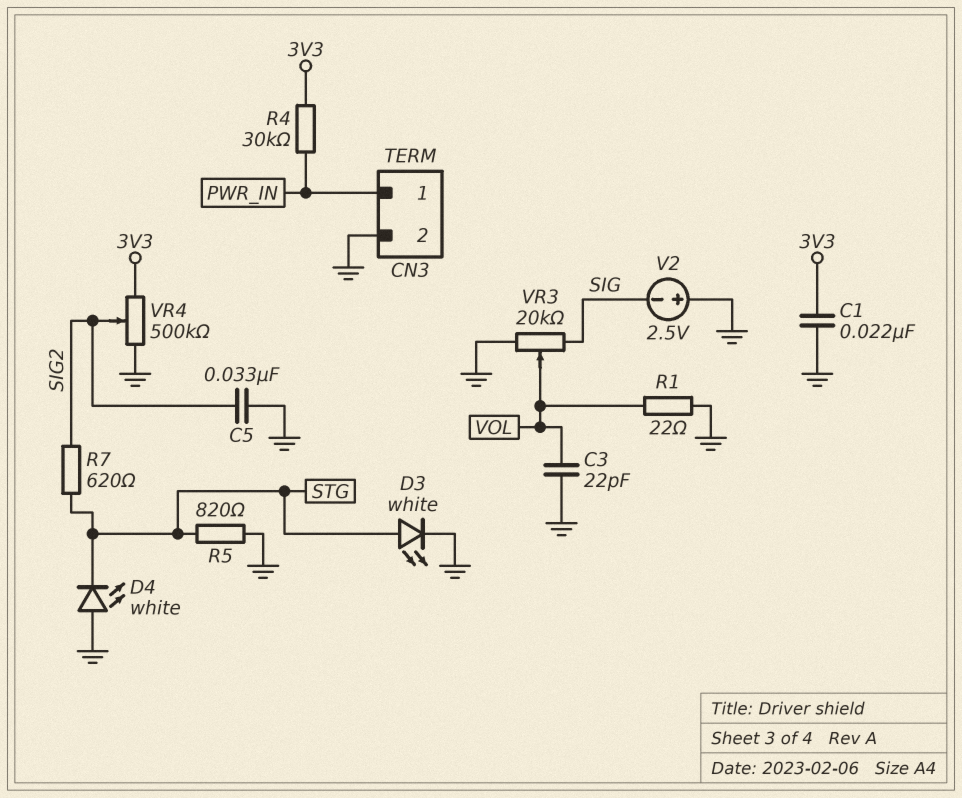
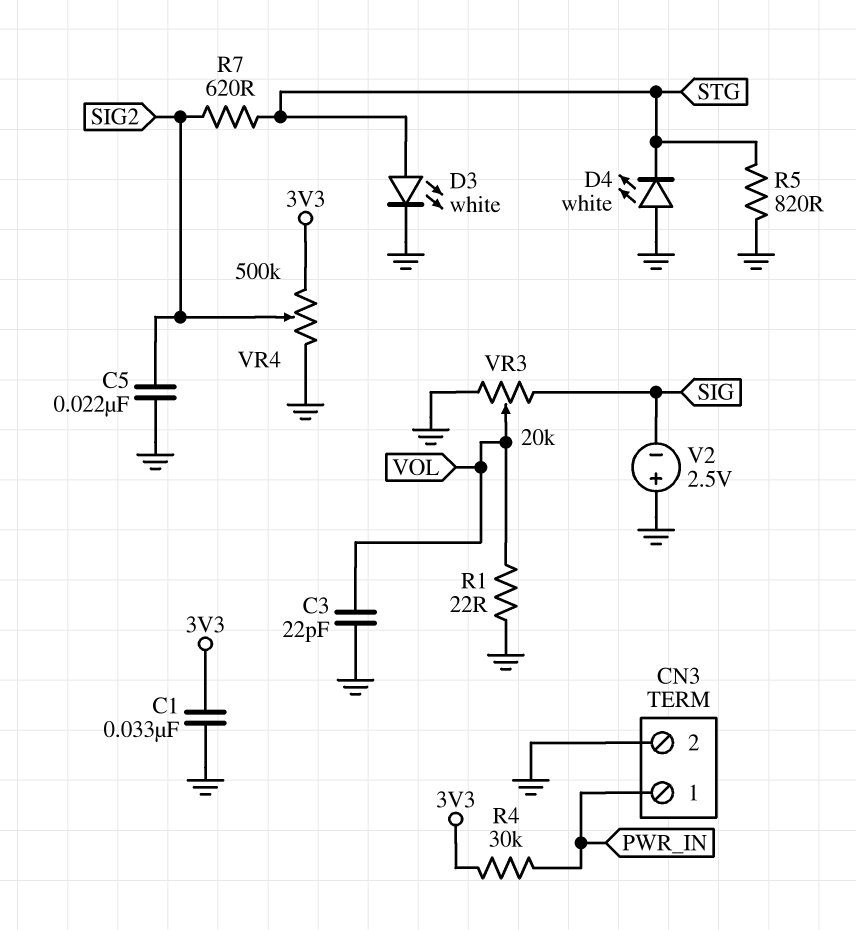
C1: 22nF (3V3, GND) -> 33nF (3V3, GND)
C5: 33nF (GND, SIG2) -> 22nF (GND, SIG2)

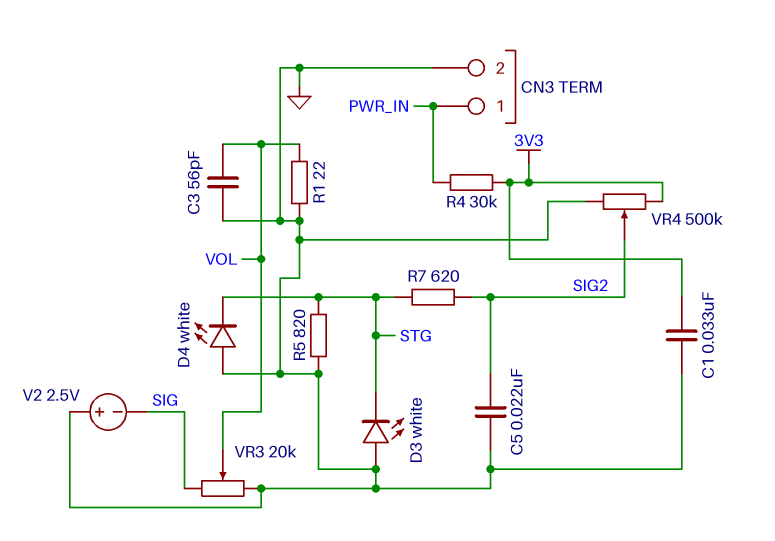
C3: 22pF (GND, VOL) -> 56pF (GND, VOL)
D3: LED white (A STG, K GND) -> LED white (A GND, K STG)

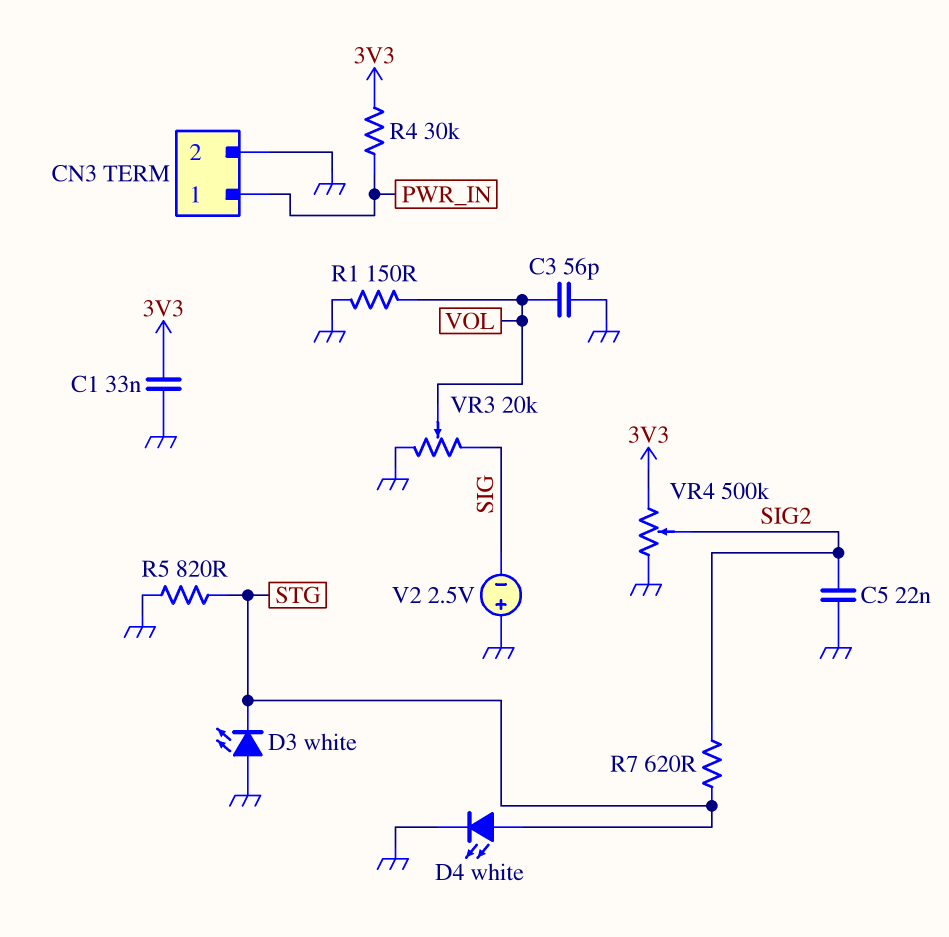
D4: LED white (A GND, K STG) -> LED white (A STG, K GND)
R1: 22 (GND, VOL) -> 150 (GND, VOL)

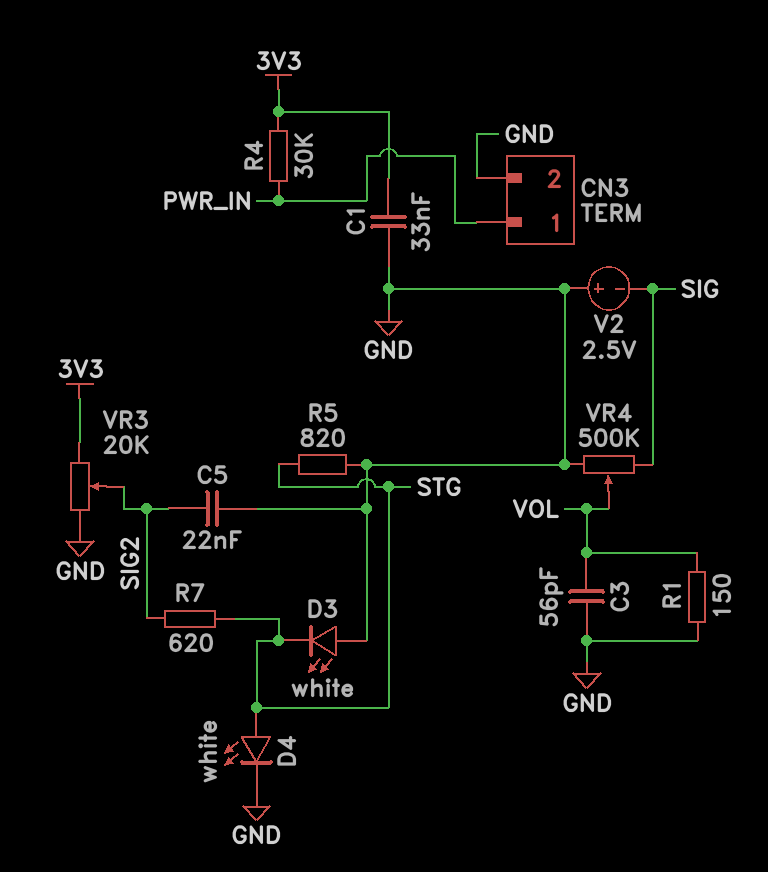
VR3: 20k (GND, SIG, wiper VOL) -> 20k (3V3, GND, wiper SIG2)
VR4: 500k (3V3, GND, wiper SIG2) -> 500k (GND, SIG, wiper VOL)

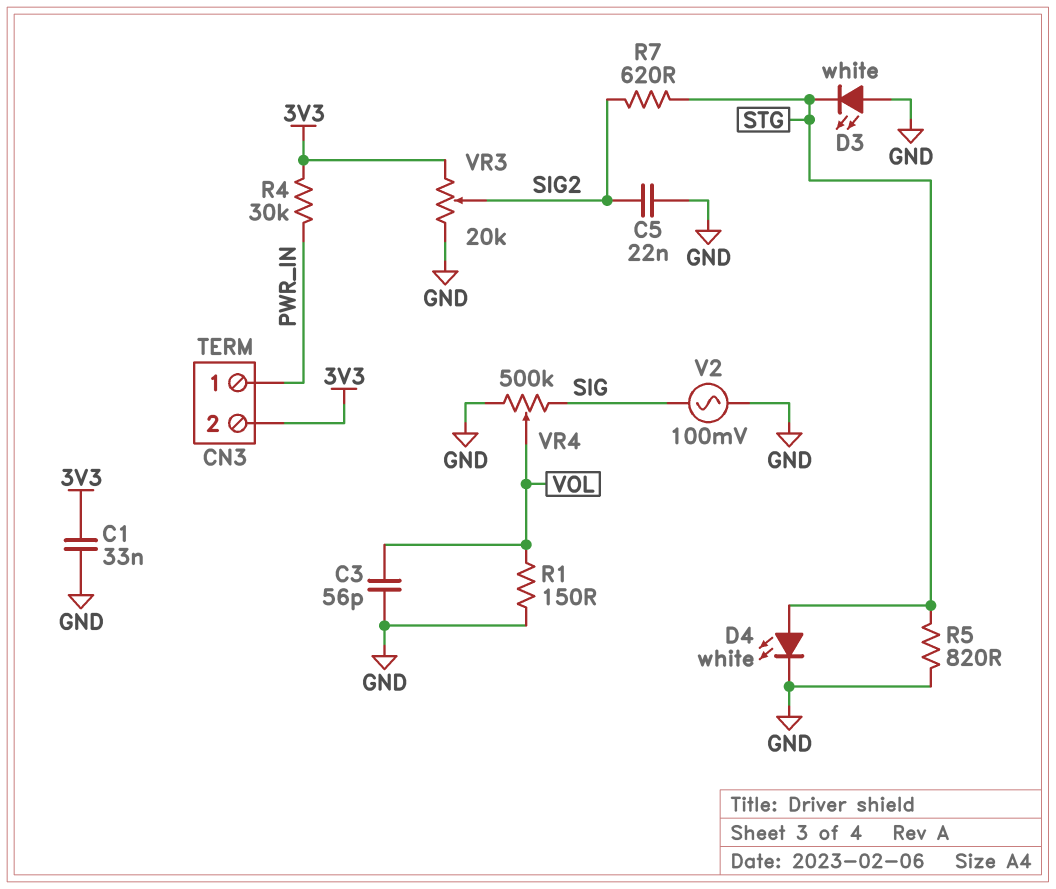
CN3 pin 2: GND -> 3V3
V2: 2.5V (plus GND, minus SIG) -> AC 100mV (GND, SIG)

